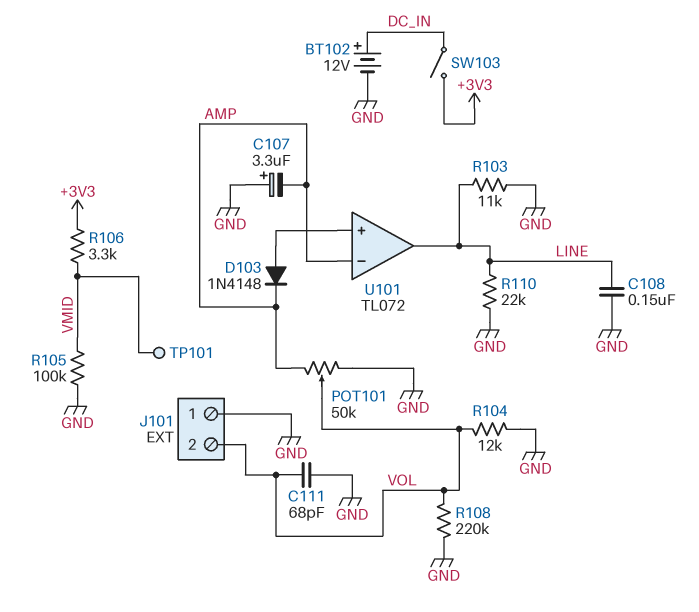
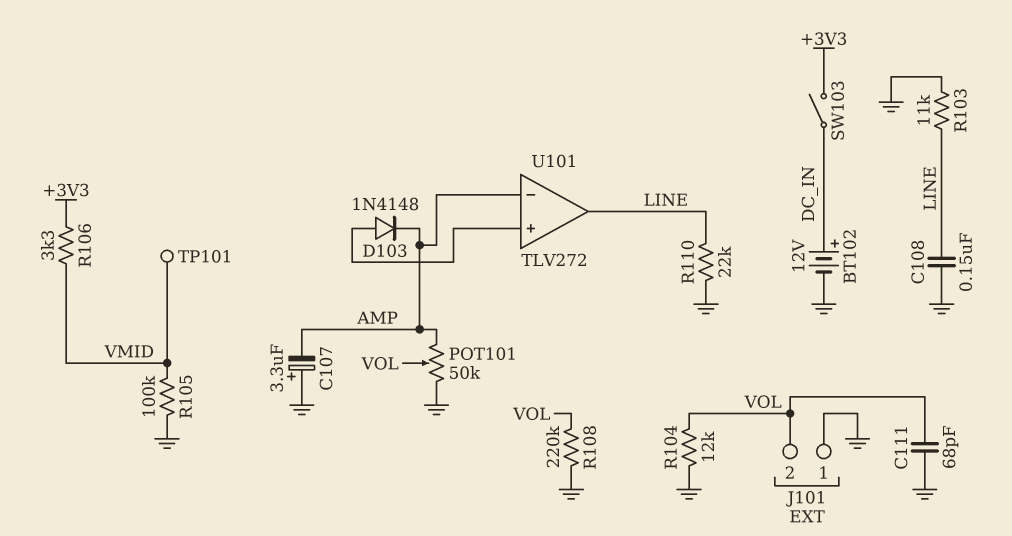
U101: TL072 -> TLV272

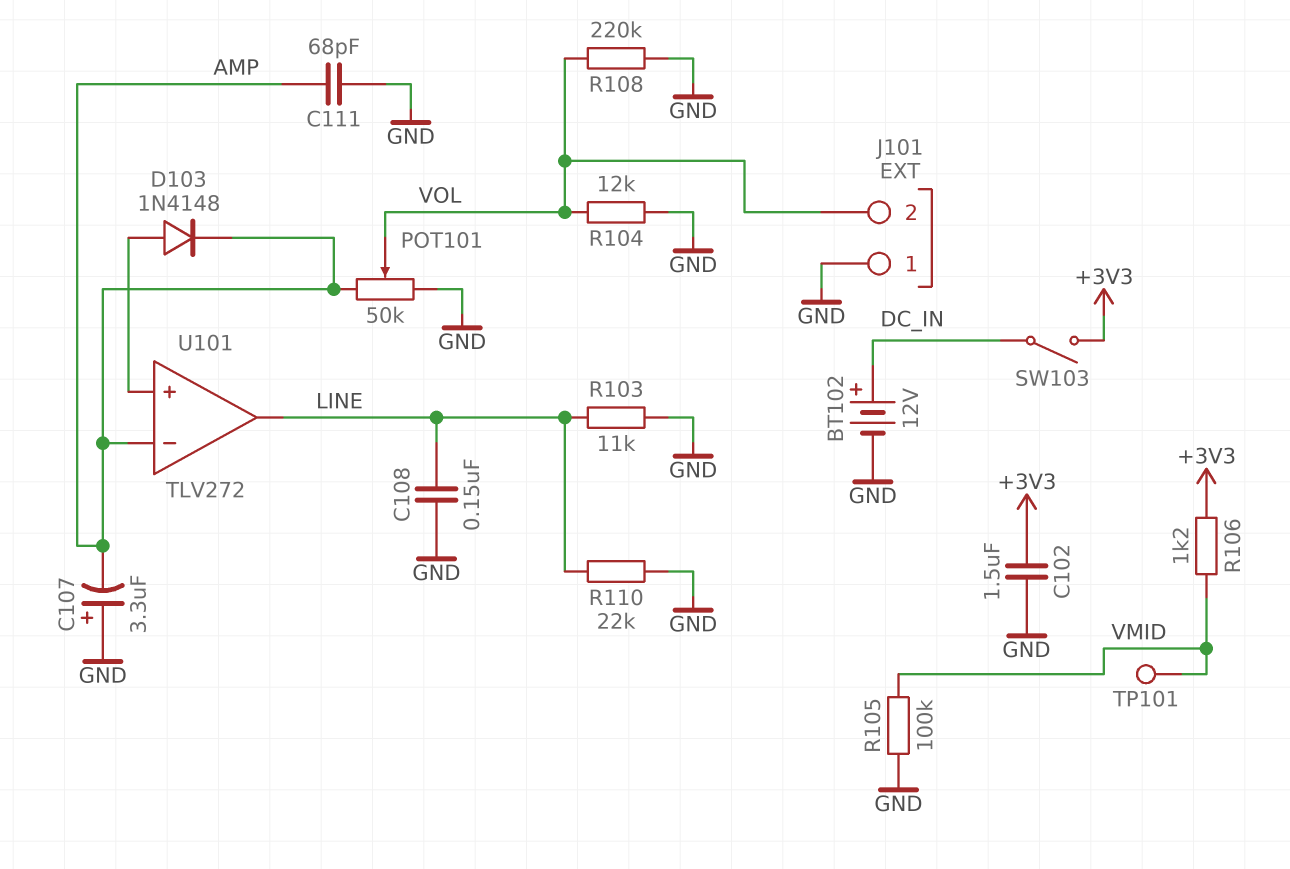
C102: none -> 1.5uF (+3V3, GND)
C111: 68pF (GND, VOL) -> 68pF (AMP, GND)
R106: 3.3k (+3V3, VMID) -> 1.2k (+3V3, VMID)

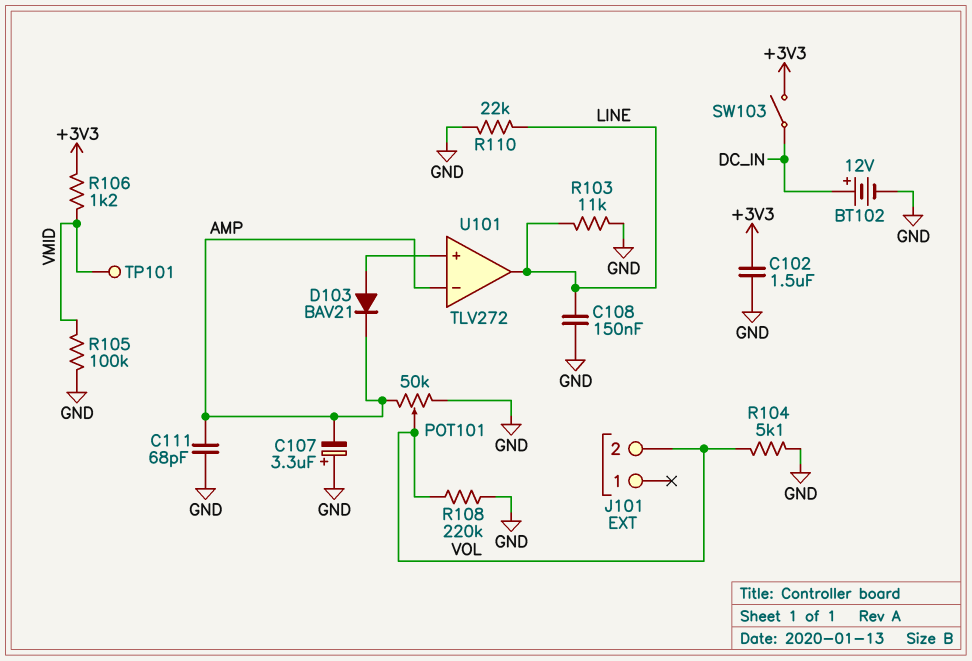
D103: diode 1N4148 (A U101/in+, K AMP) -> diode BAV21 (A U101/in+, K AMP)
J101 pin 1: GND -> none
R104: 12k (GND, VOL) -> 5.1k (GND, VOL)

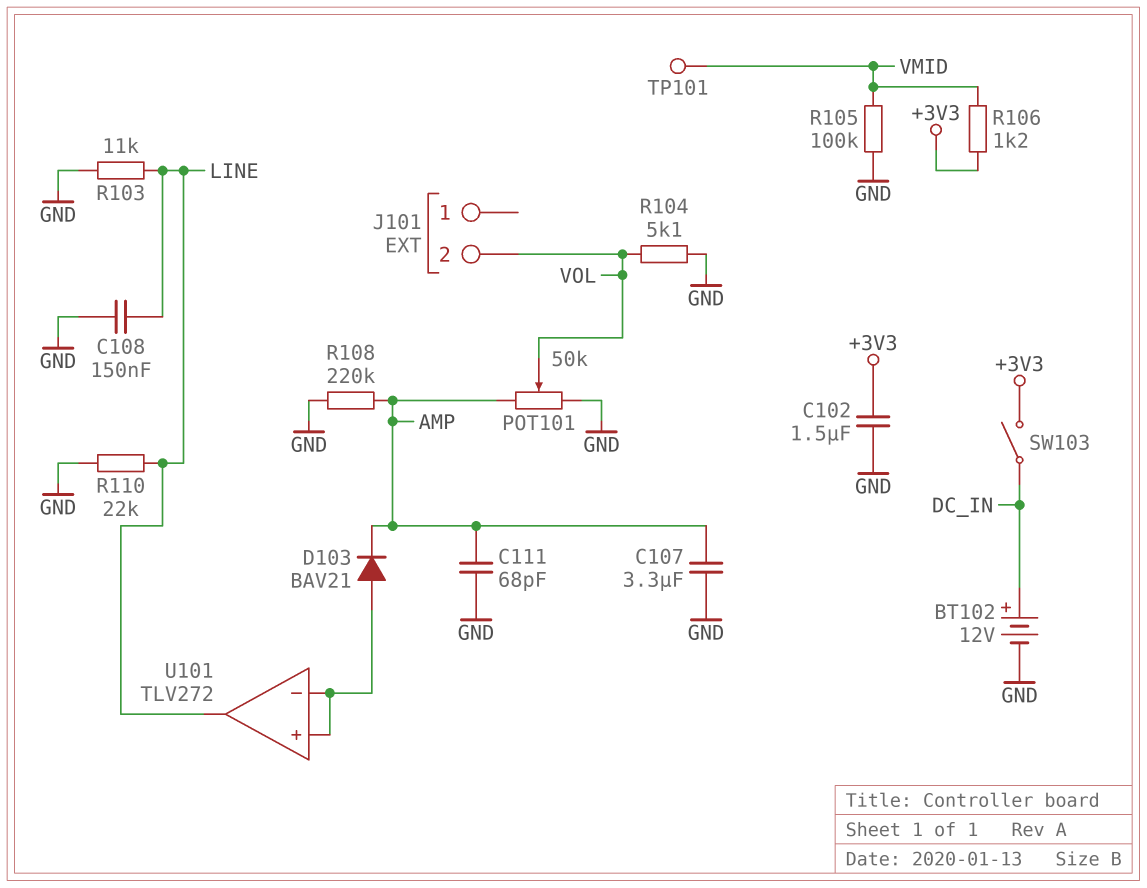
C107: 3.3uF (plus GND, minus AMP) -> 3.3uF (AMP, GND)
R108: 220k (GND, VOL) -> 220k (AMP, GND)
U101 pin in-: AMP -> U101/in+

